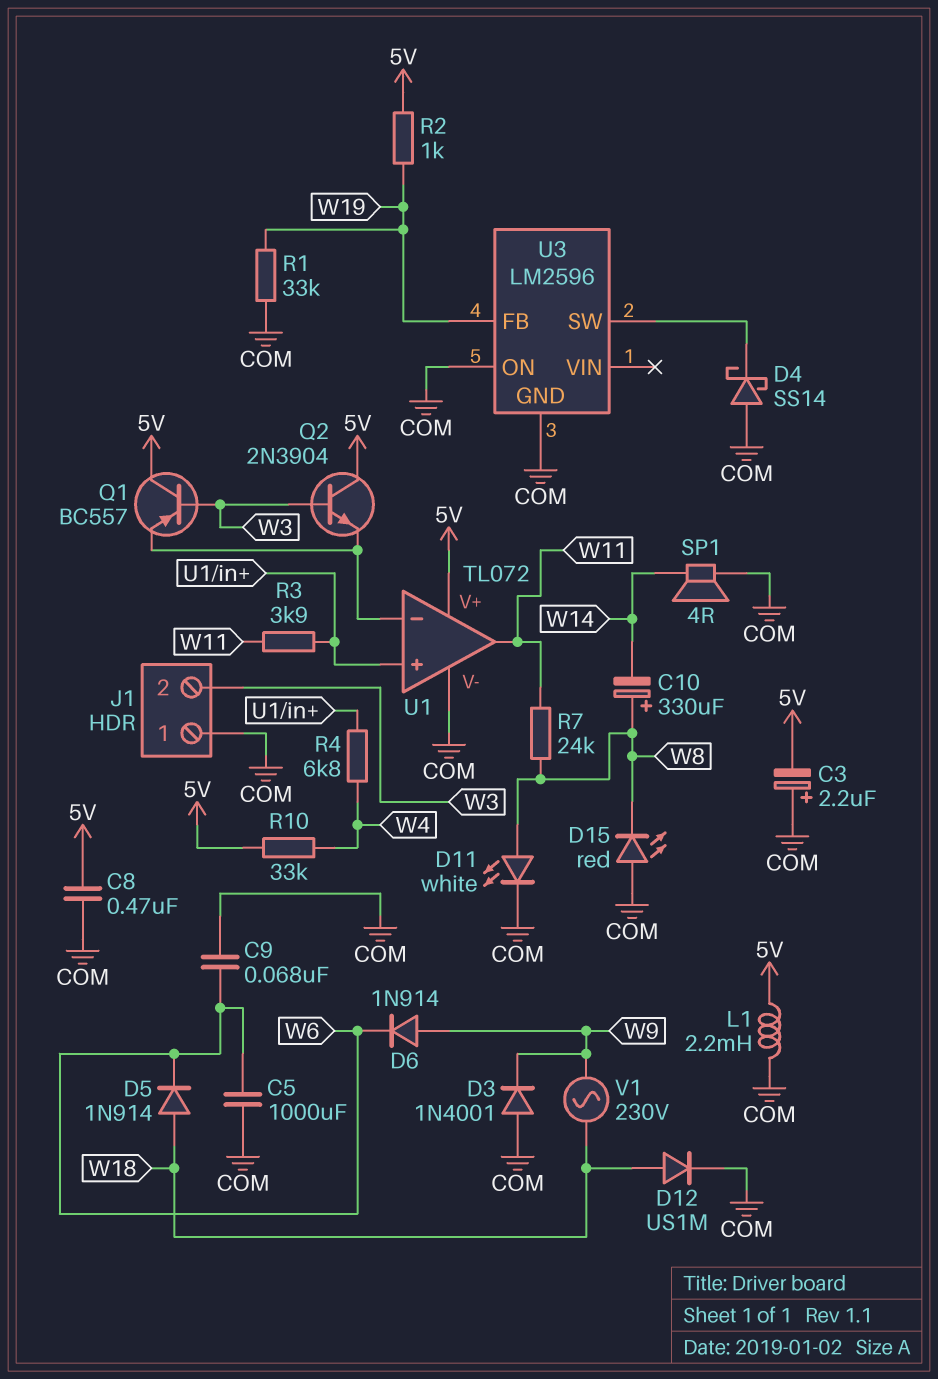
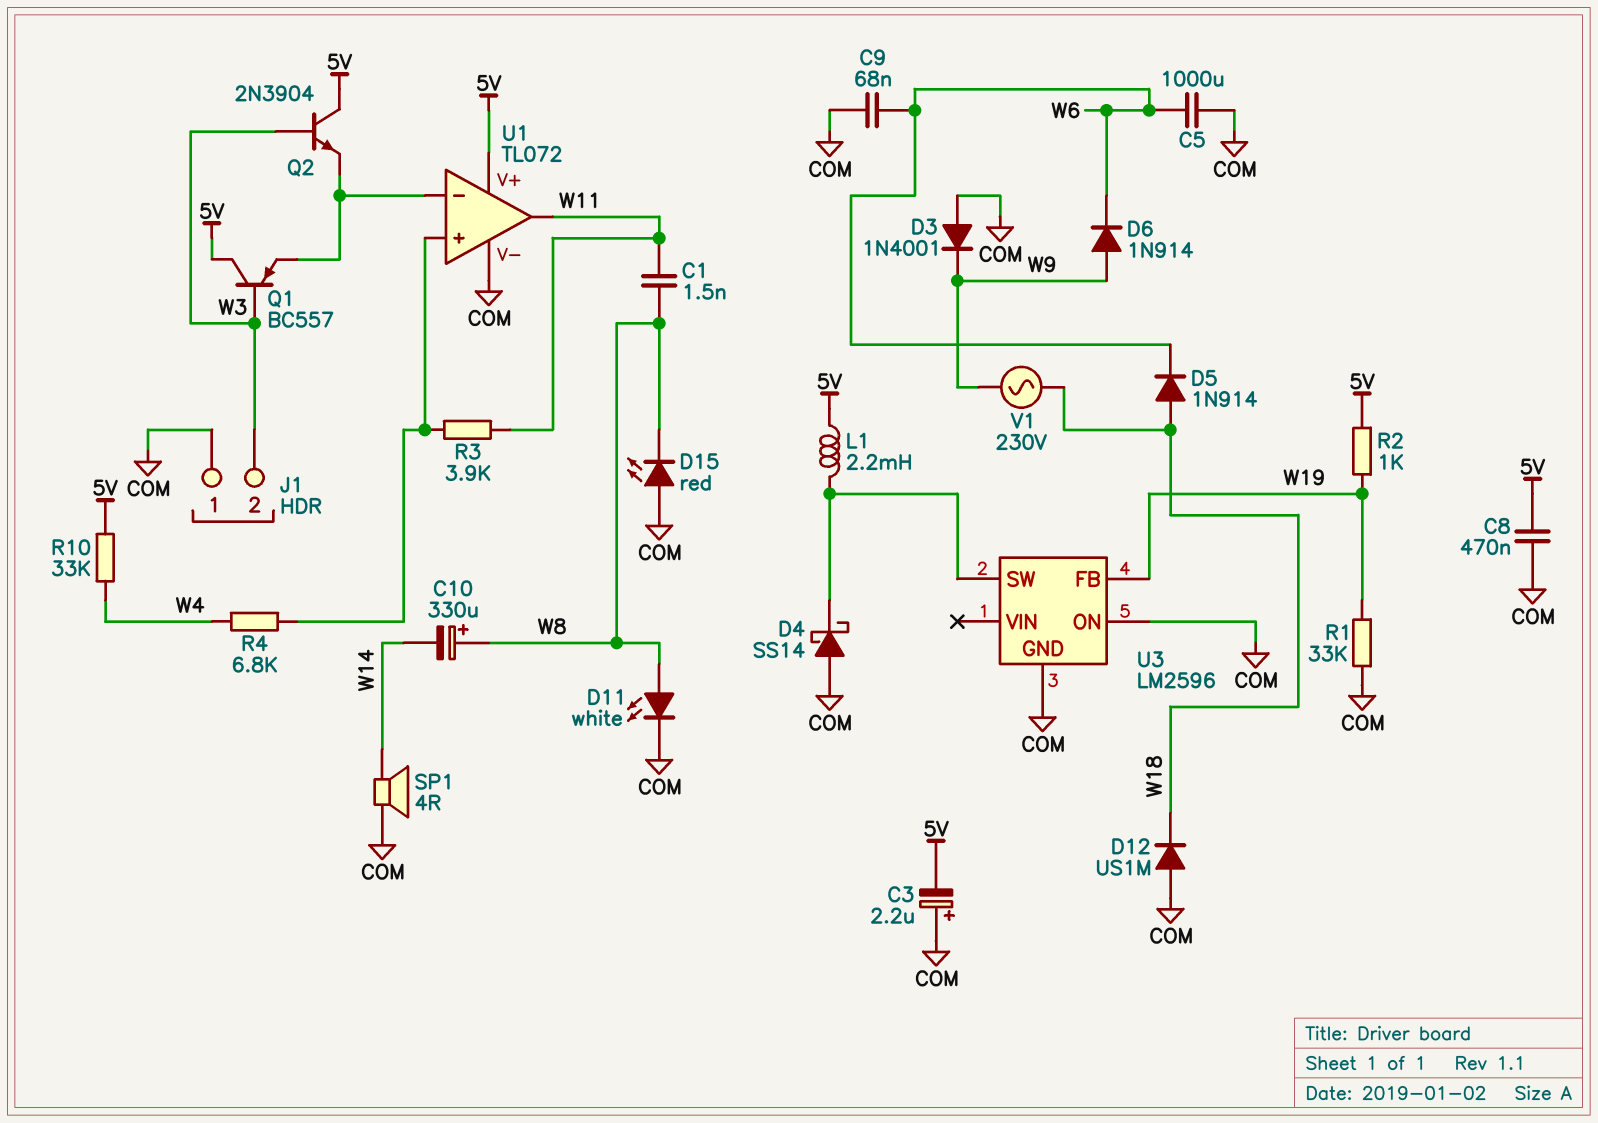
C1: none -> 1.5nF (W8, W11)
D12: diode US1M (A W18, K COM) -> diode US1M (A COM, K W18)
L1: 2.2mH (5V, COM) -> 2.2mH (5V, U3/SW)
R7: 24k (W8, W11) -> none

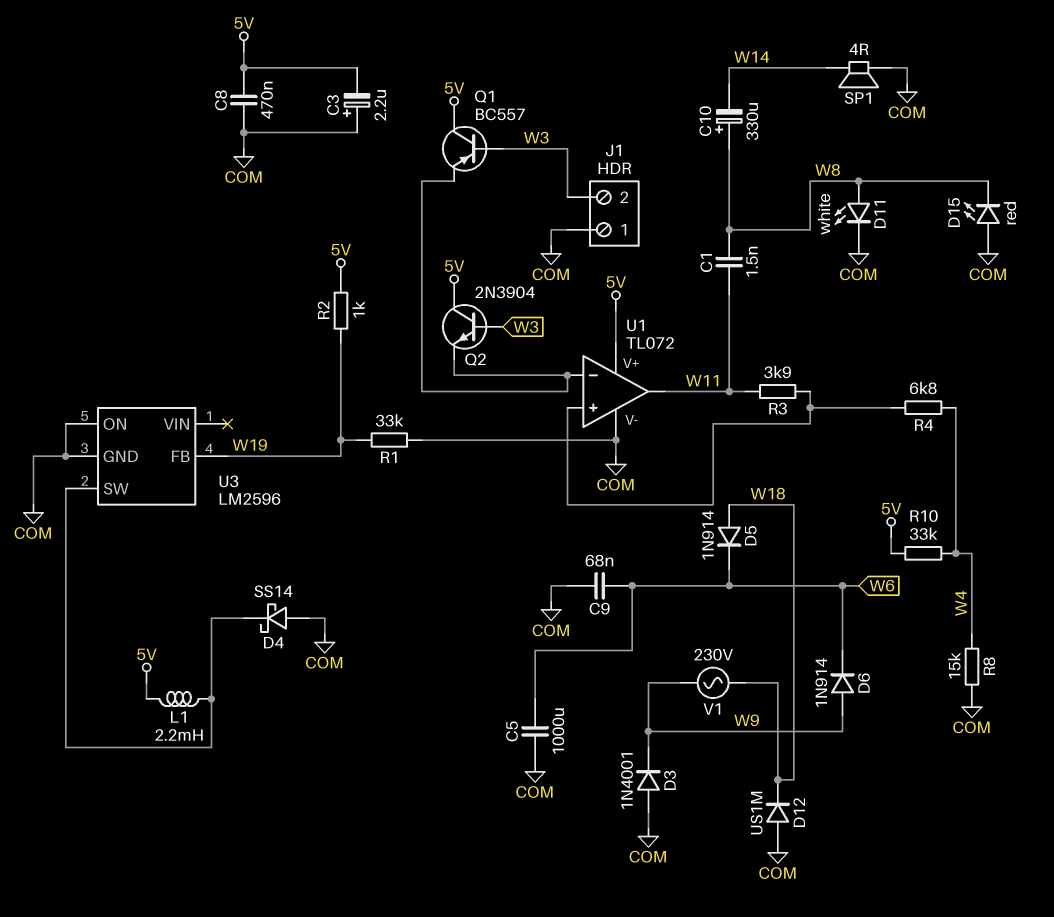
R8: none -> 15k (COM, W4)

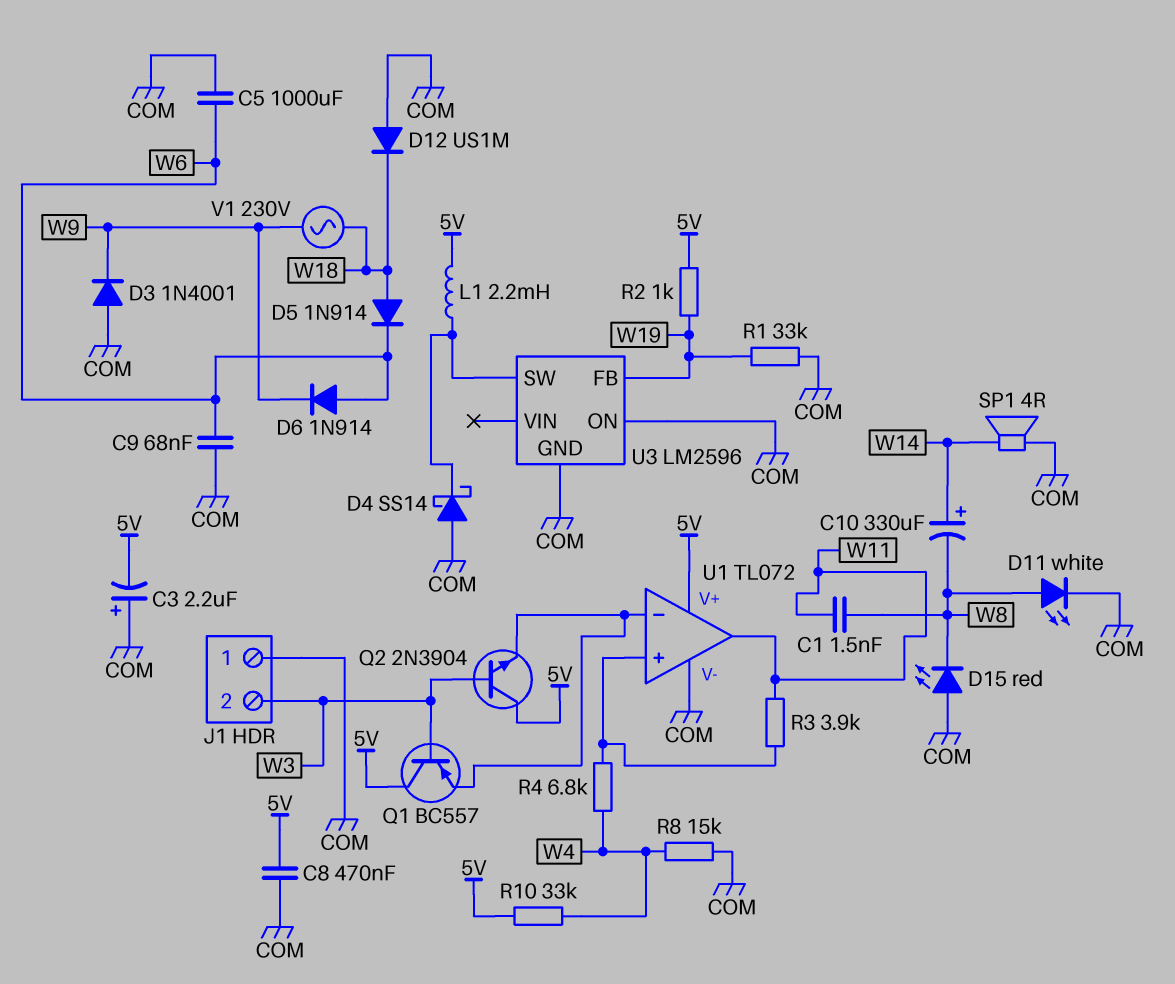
C10: 330uF (plus W8, minus W14) -> 330uF (plus W14, minus W8)
D6: diode 1N914 (A W9, K W6) -> diode 1N914 (A W6, K W9)

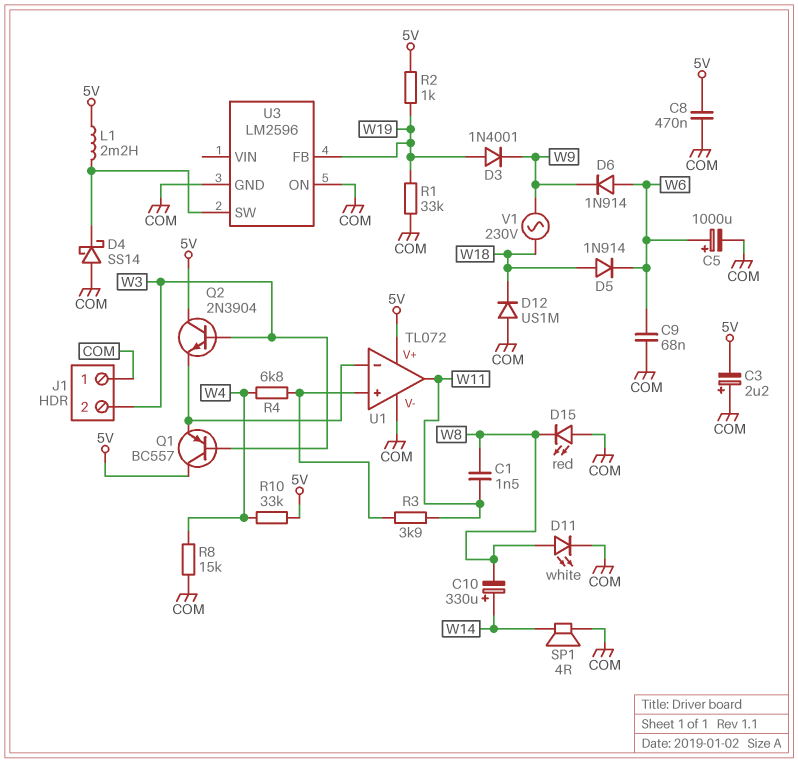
C5: 1000uF (COM, W6) -> 1000uF (plus W6, minus COM)
D3: diode 1N4001 (A COM, K W9) -> diode 1N4001 (A W19, K W9)

